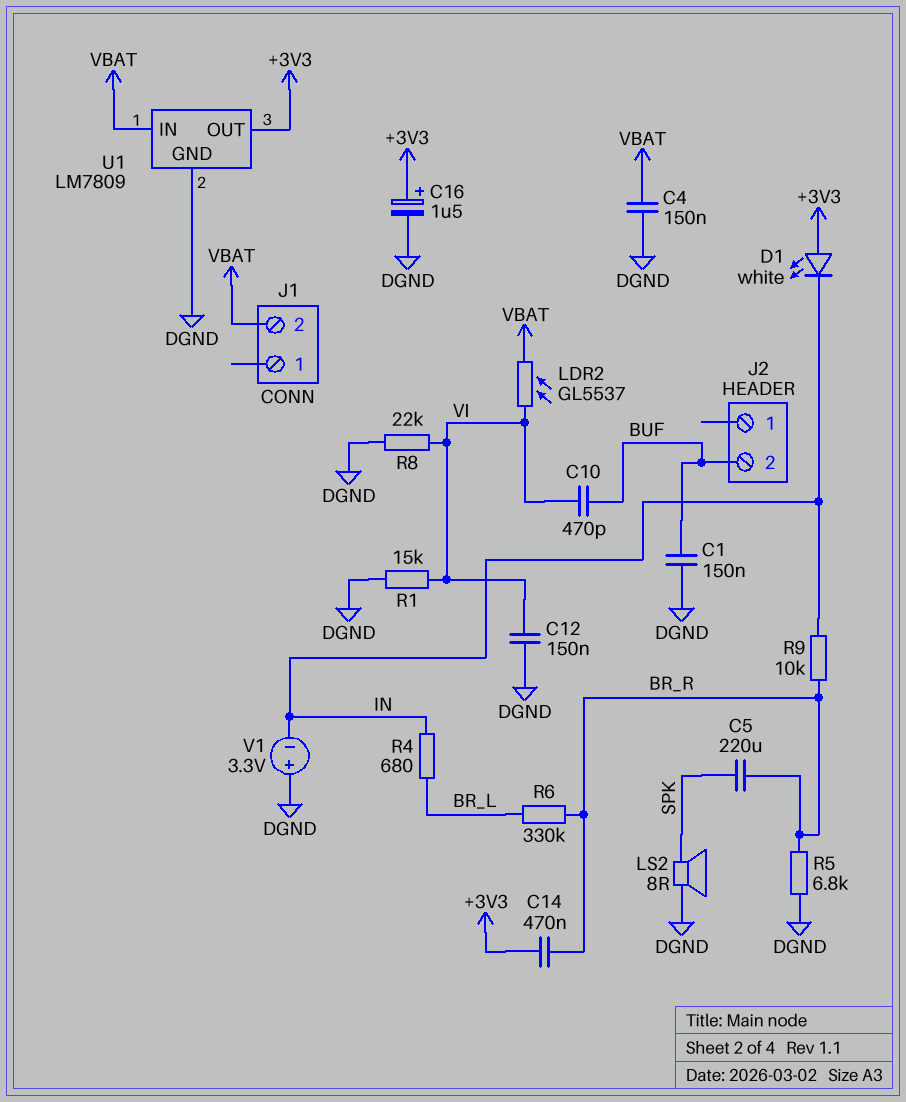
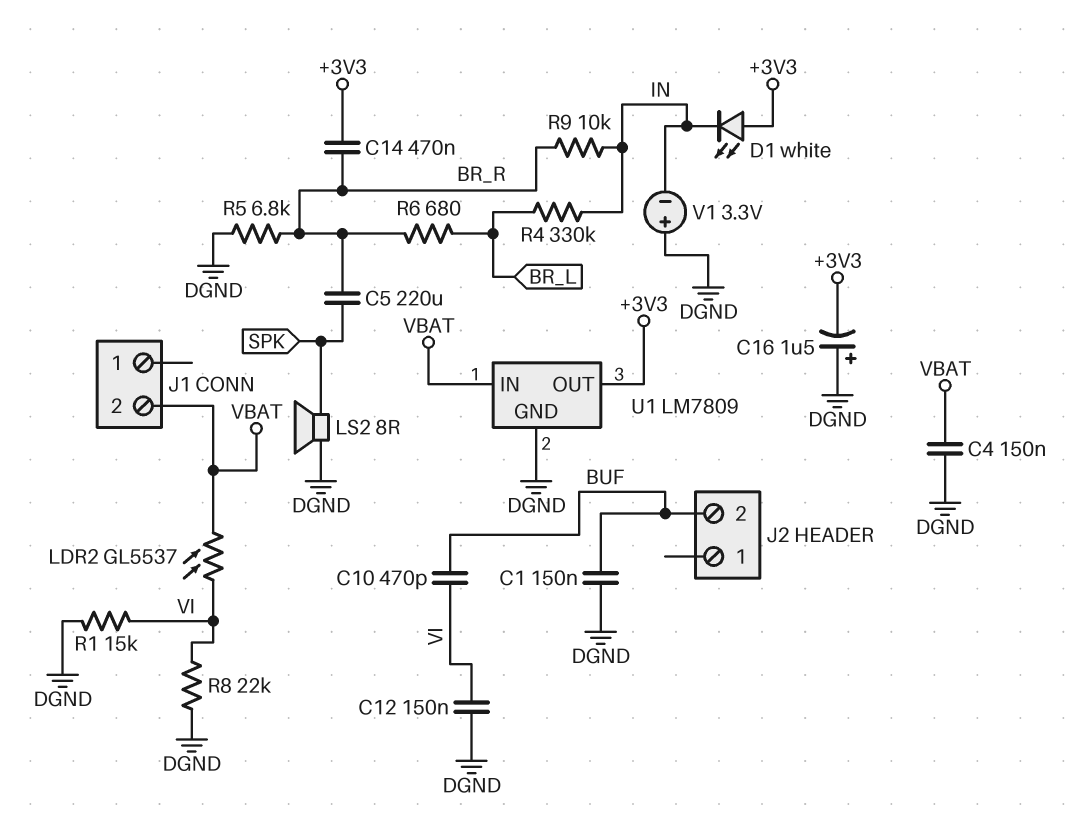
C16: 1.5uF (plus +3V3, minus DGND) -> 1.5uF (plus DGND, minus +3V3)
R4: 680 (BR_L, IN) -> 330k (BR_L, IN)
R6: 330k (BR_L, BR_R) -> 680 (BR_L, BR_R)

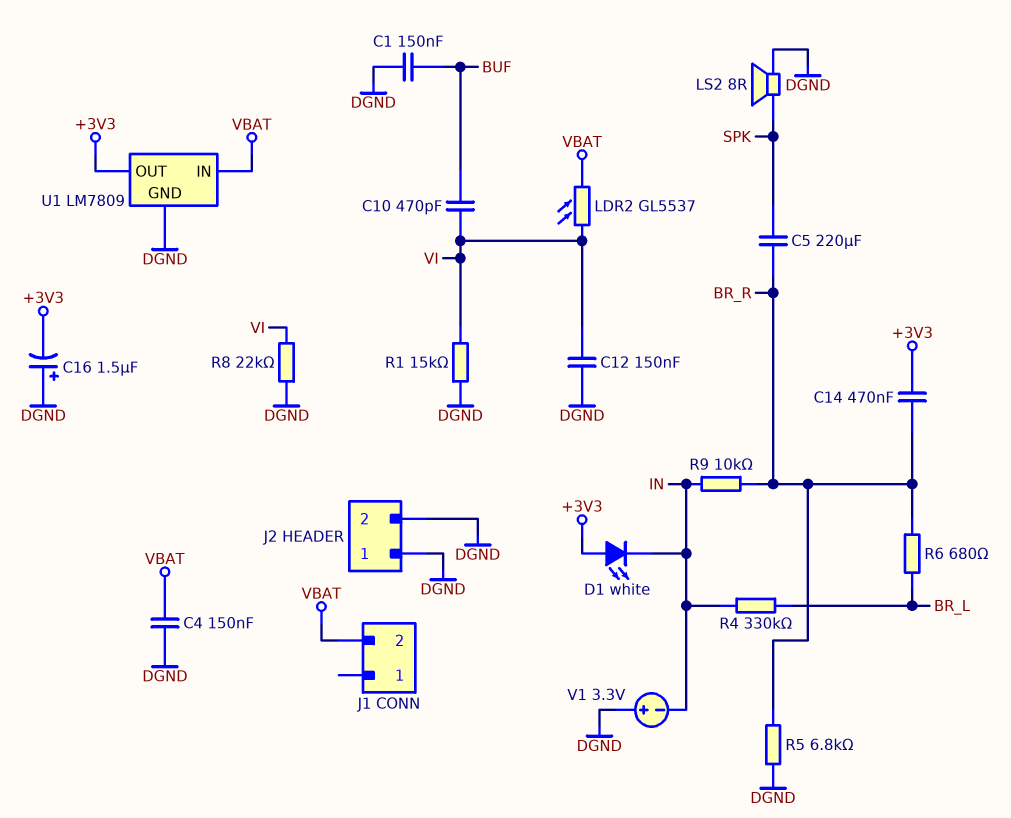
J2 pin 1: none -> DGND
J2 pin 2: BUF -> DGND

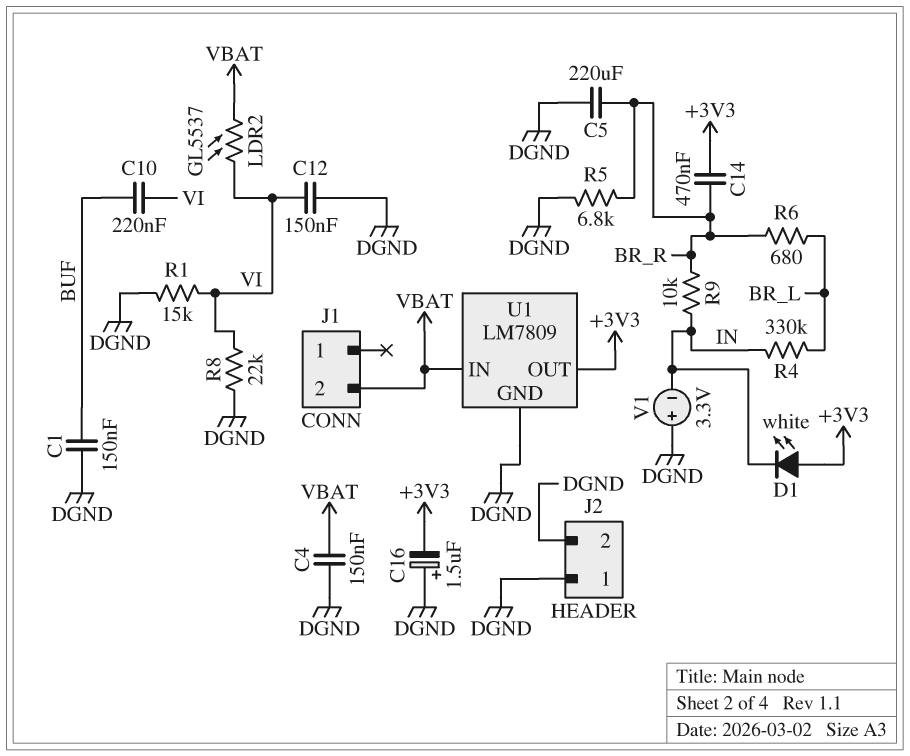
C5: 220uF (BR_R, SPK) -> 220uF (BR_R, DGND)
C10: 470pF (BUF, VI) -> 220nF (BUF, VI)
LS2: speaker 8R (DGND, SPK) -> none

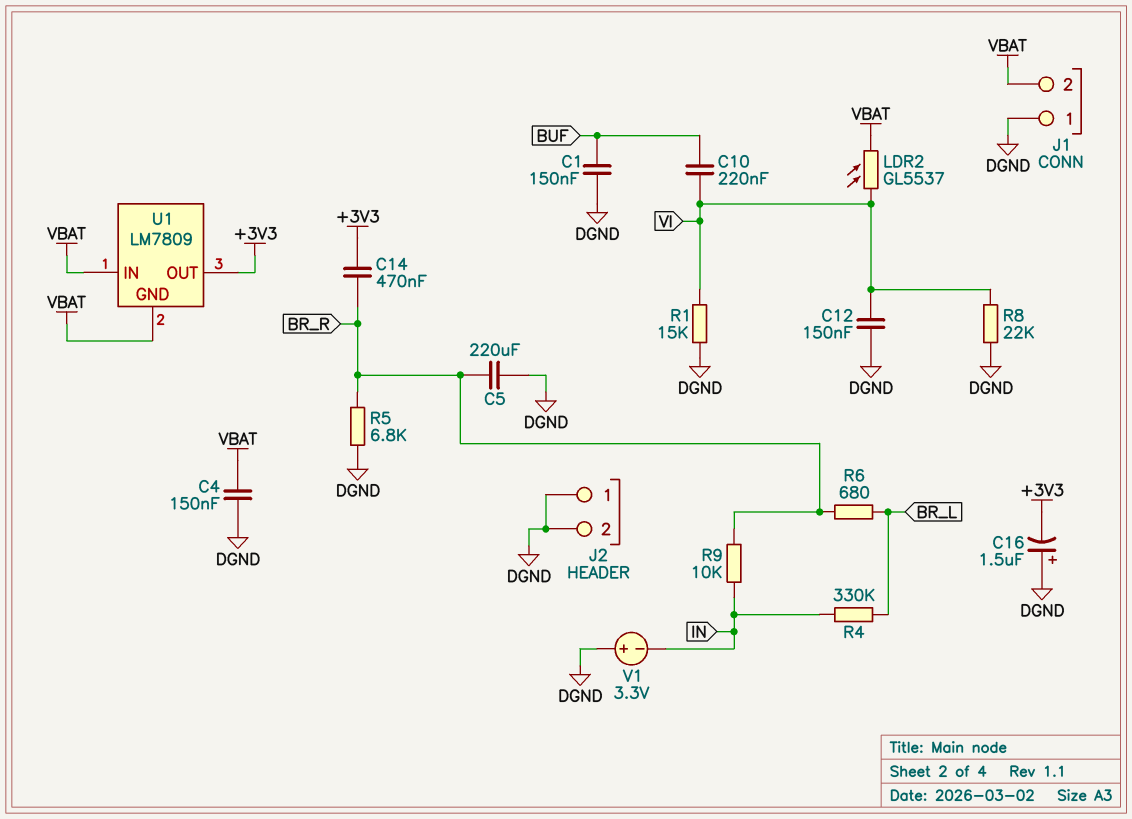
D1: LED white (A +3V3, K IN) -> none
J1 pin 1: none -> DGND
U1 pin GND: DGND -> VBAT

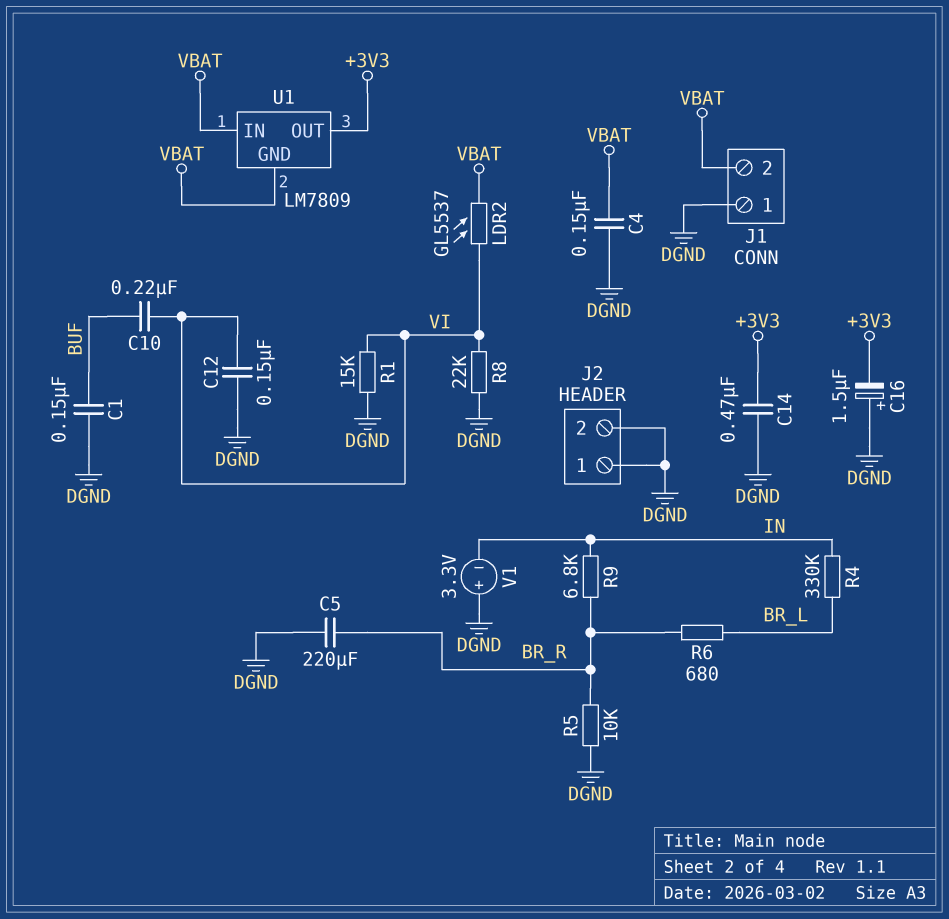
C14: 470nF (+3V3, BR_R) -> 470nF (+3V3, DGND)
R5: 6.8k (BR_R, DGND) -> 10k (BR_R, DGND)
R9: 10k (BR_R, IN) -> 6.8k (BR_R, IN)

